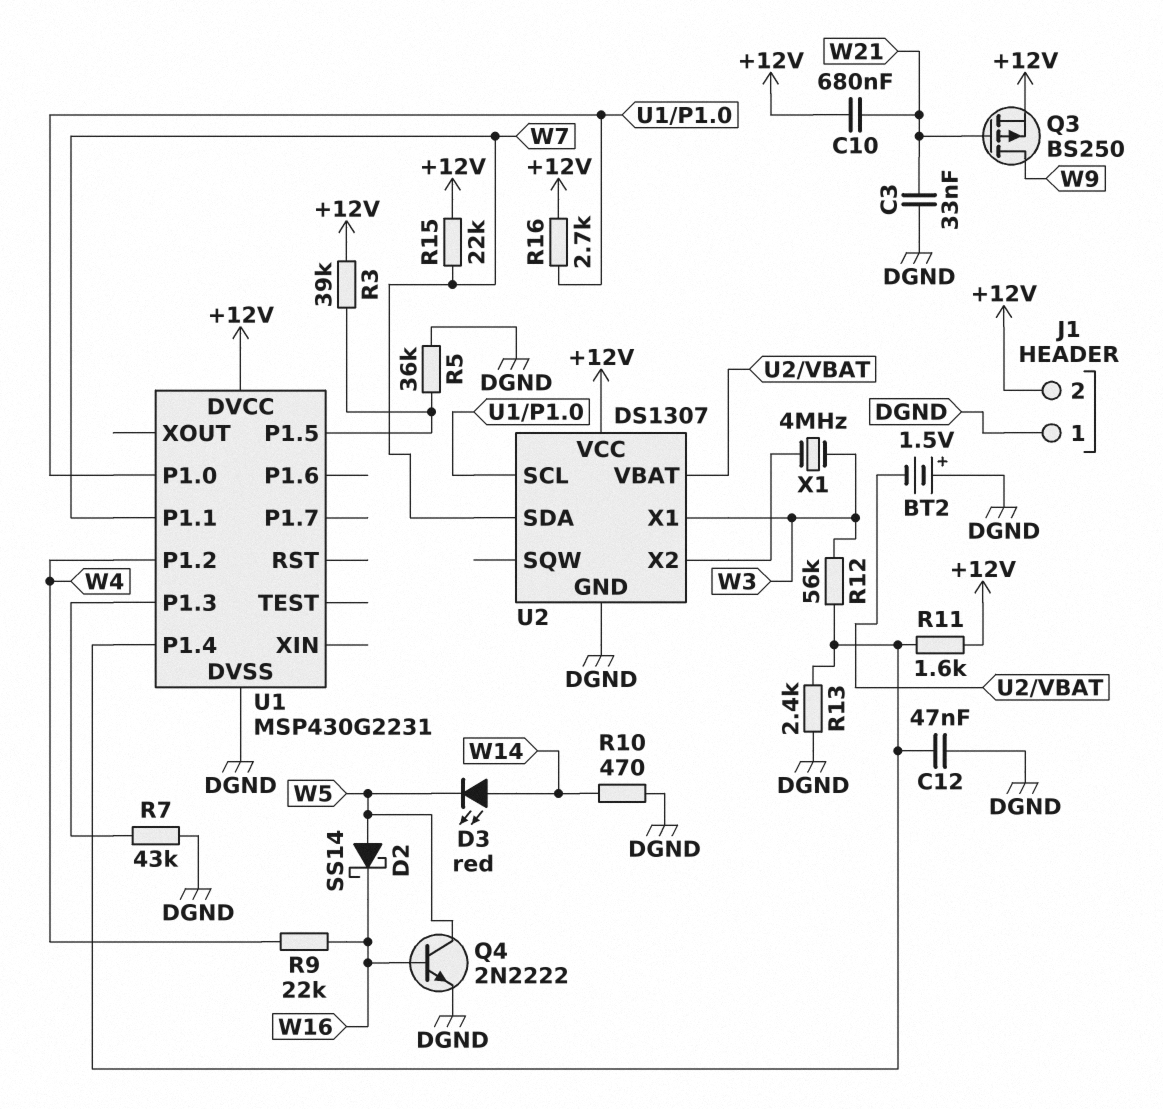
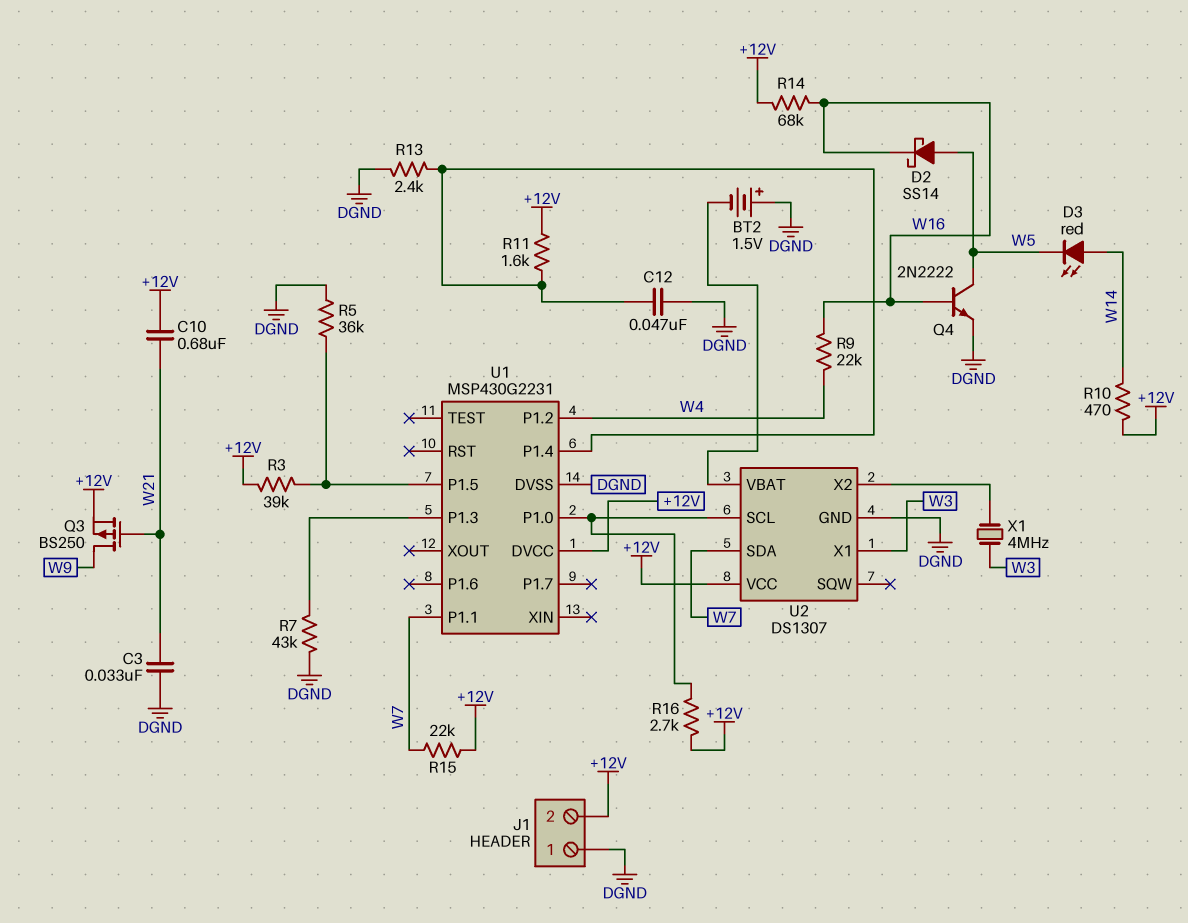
R10: 470 (DGND, W14) -> 470 (+12V, W14)
R12: 56k (U1/P1.4, W3) -> none
R14: none -> 68k (+12V, W16)

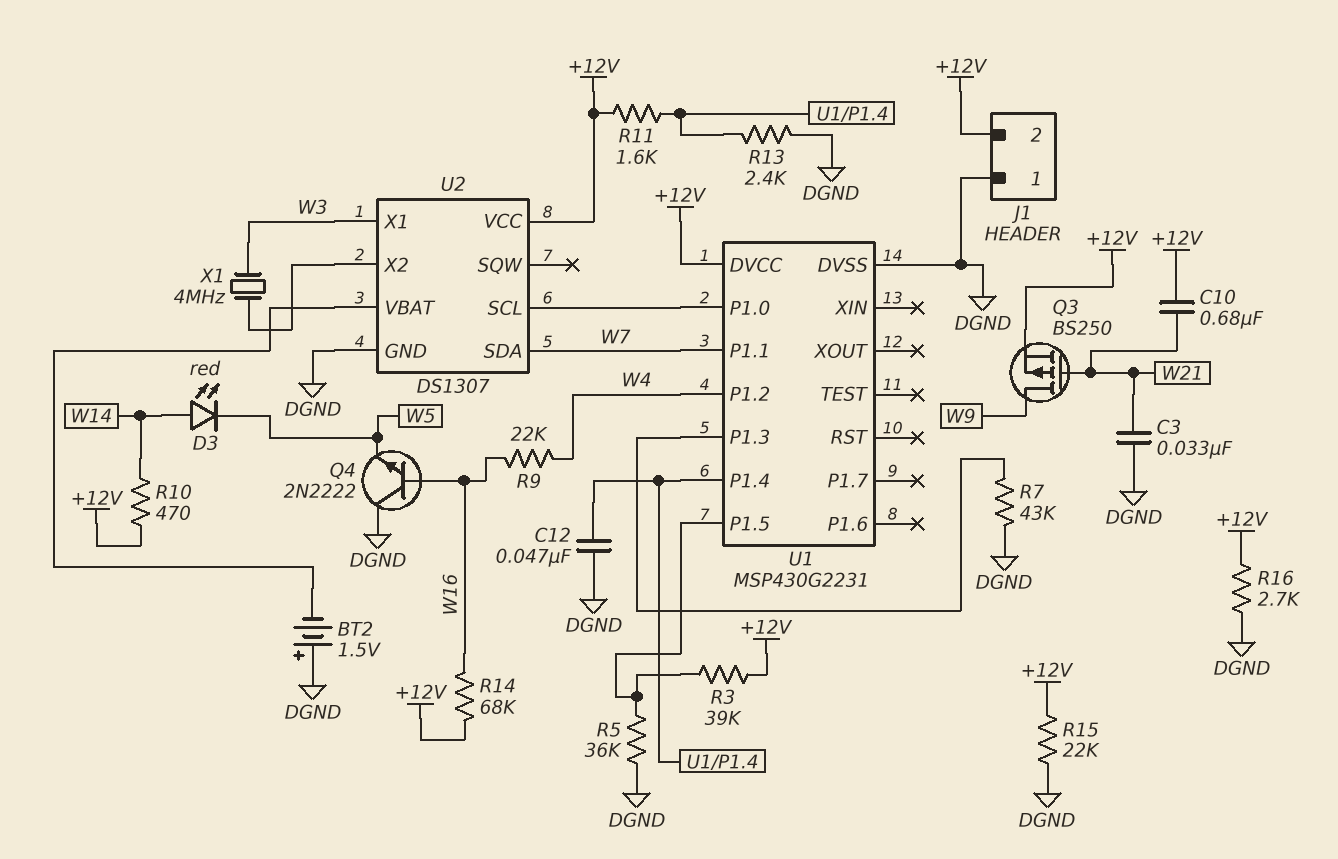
D2: schottky SS14 (A W5, K W16) -> none
Q4: NPN 2N2222 (B W16, C W5, E DGND) -> NPN 2N2222 (B W16, C DGND, E W5)
R15: 22k (+12V, W7) -> 22k (+12V, DGND)
R16: 2.7k (+12V, U1/P1.0) -> 2.7k (+12V, DGND)

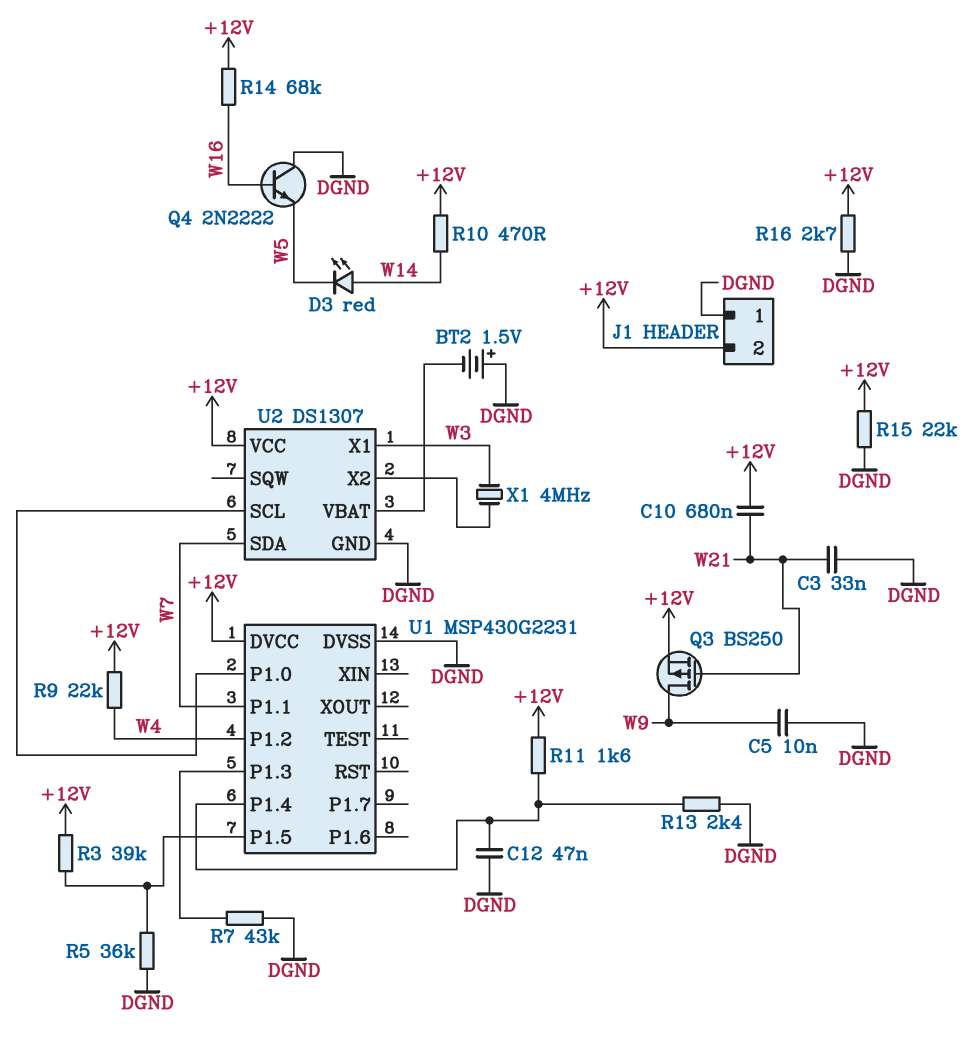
C5: none -> 10nF (DGND, W9)
R9: 22k (W4, W16) -> 22k (+12V, W4)

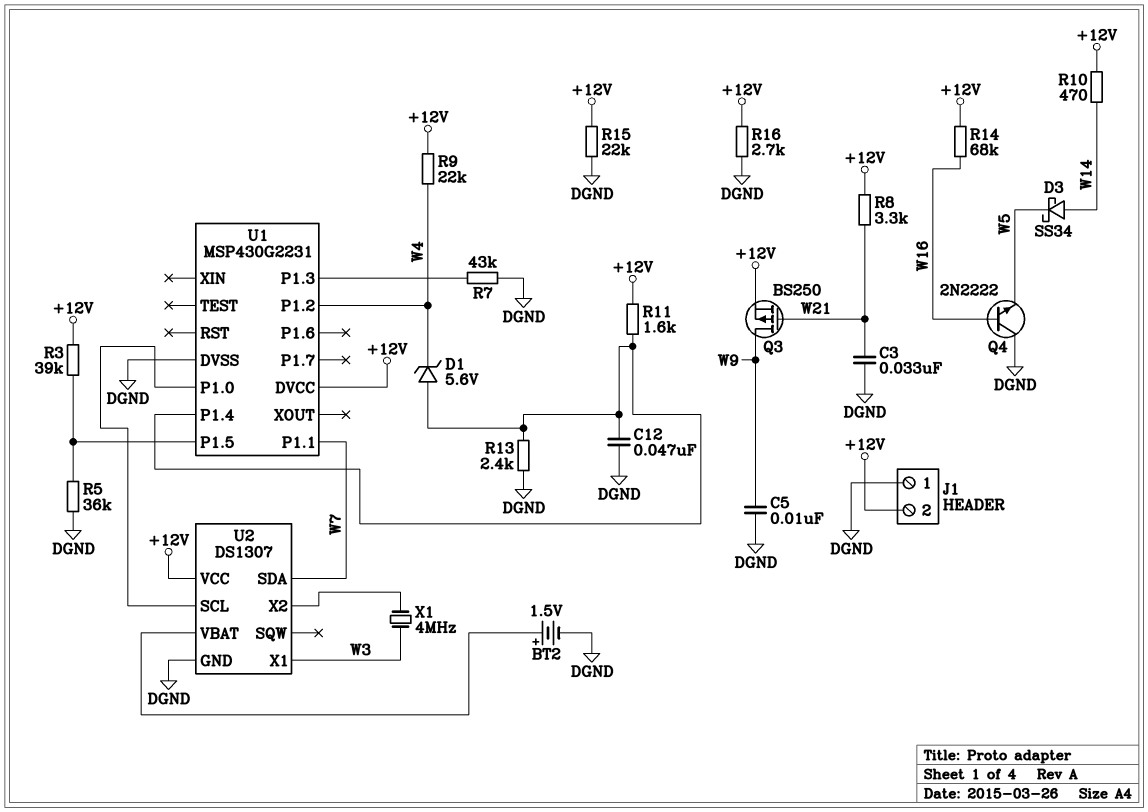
BT2: 1.5V (plus DGND, minus U2/VBAT) -> 1.5V (plus U2/VBAT, minus DGND)
C10: 680nF (+12V, W21) -> none
D1: none -> zener 5.6V (A U1/P1.4, K W4)
D3: LED red (A W14, K W5) -> schottky SS34 (A W14, K W5)
R8: none -> 3.3k (+12V, W21)

